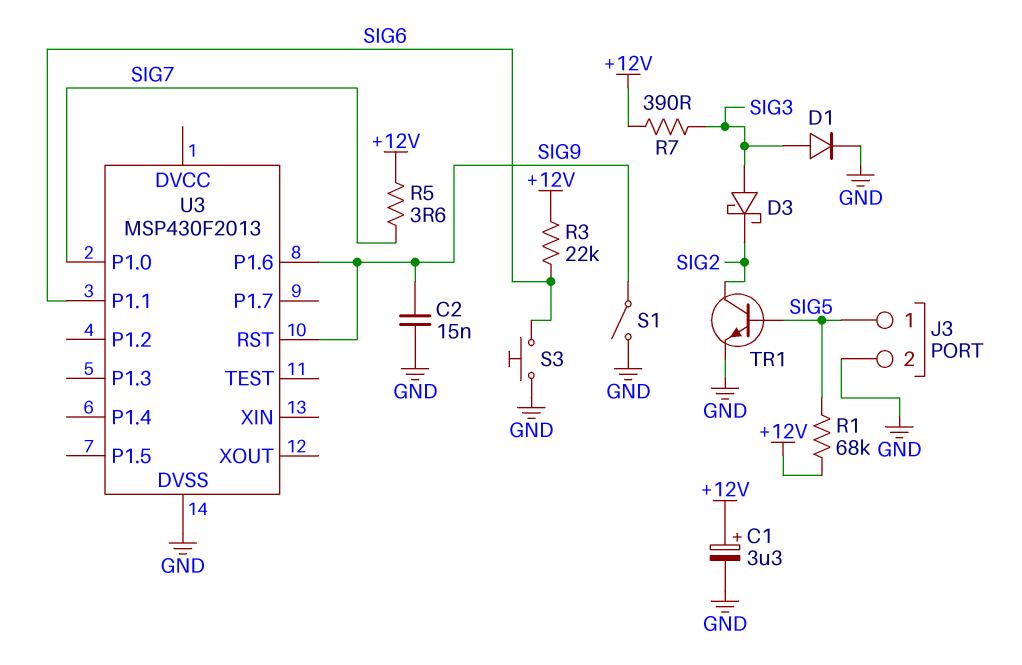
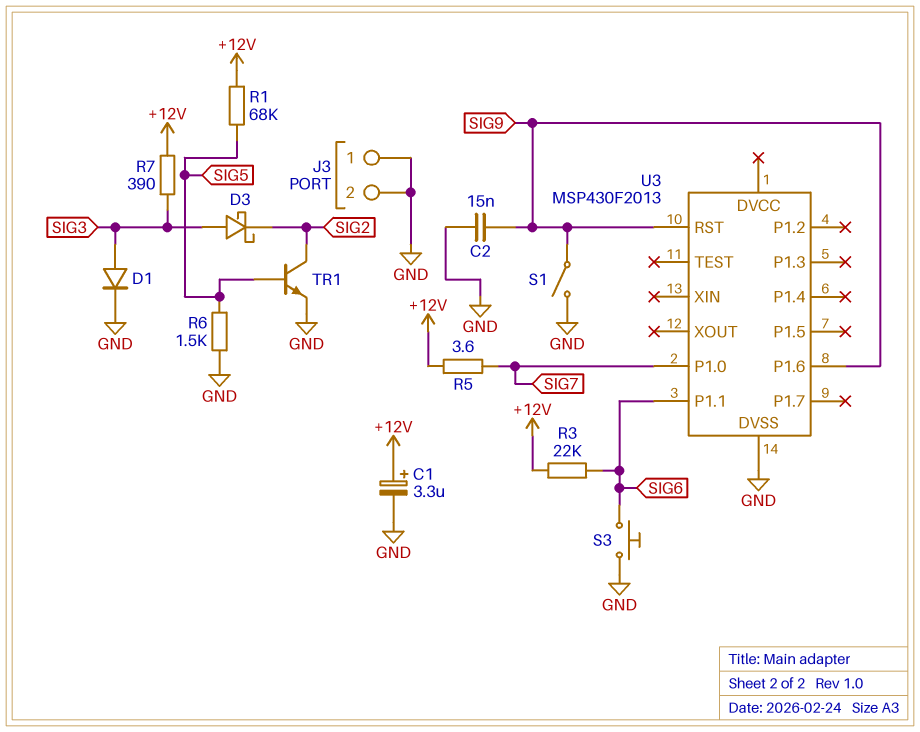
J3 pin 1: SIG5 -> GND
R6: none -> 1.5k (GND, SIG5)

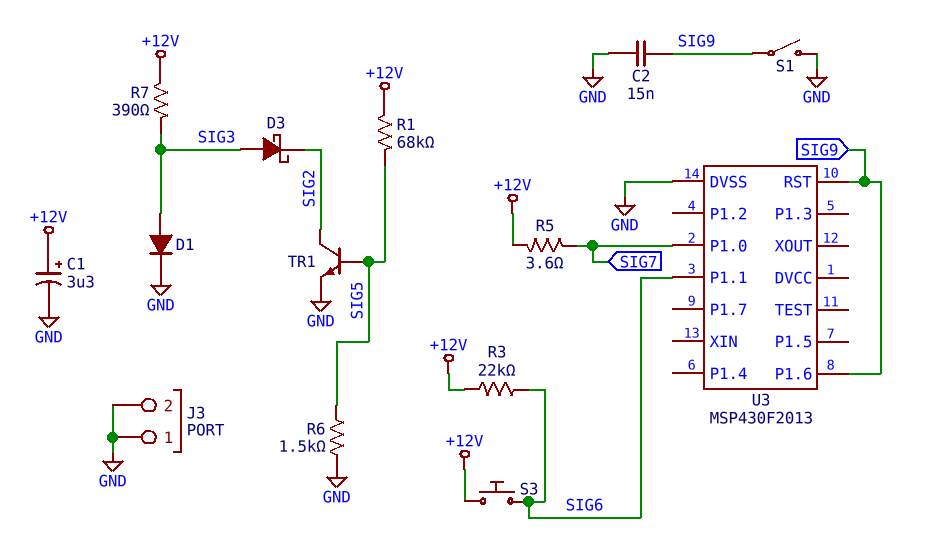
S3: button (GND, SIG6) -> button (+12V, SIG6)

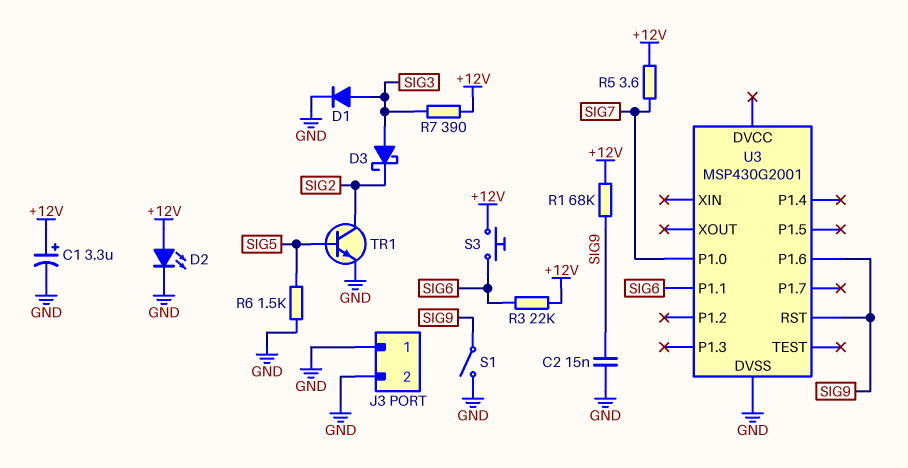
D2: none -> LED (A +12V, K GND)
R1: 68k (+12V, SIG5) -> 68k (+12V, SIG9)
U3: MSP430F2013 -> MSP430G2001

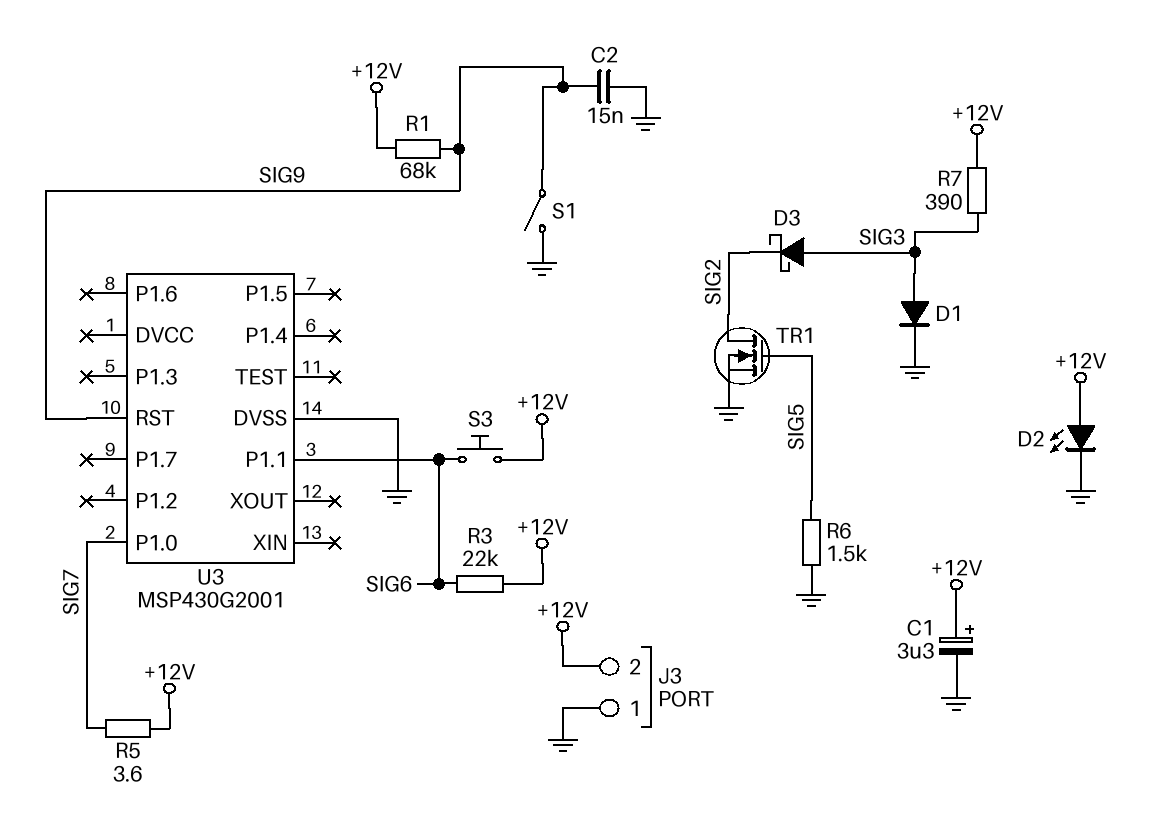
J3 pin 2: GND -> +12V
TR1: NPN (B SIG5, C SIG2, E GND) -> NMOS (G SIG5, D SIG2, S GND)
U3 pin P1.6: SIG9 -> none

